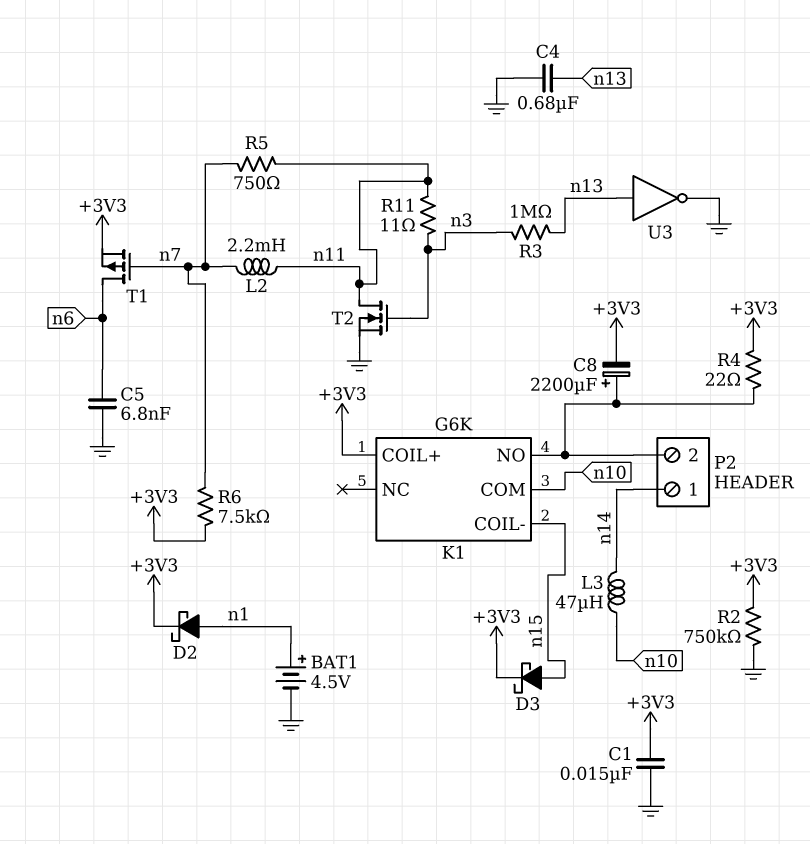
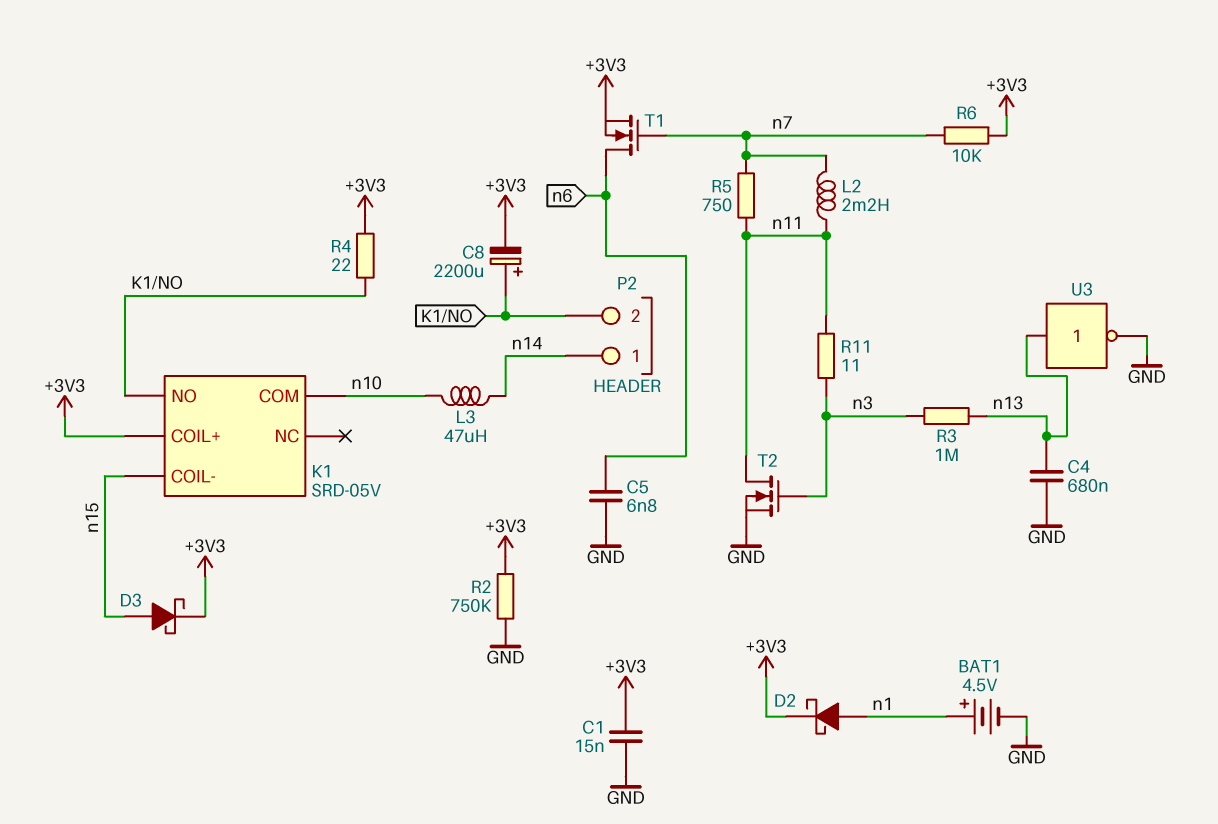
K1: G6K -> SRD-05V
R6: 7.5k (+3V3, n7) -> 10k (+3V3, n7)
T1: PMOS (G n7, D n6, S +3V3) -> NMOS (G n7, D n6, S +3V3)

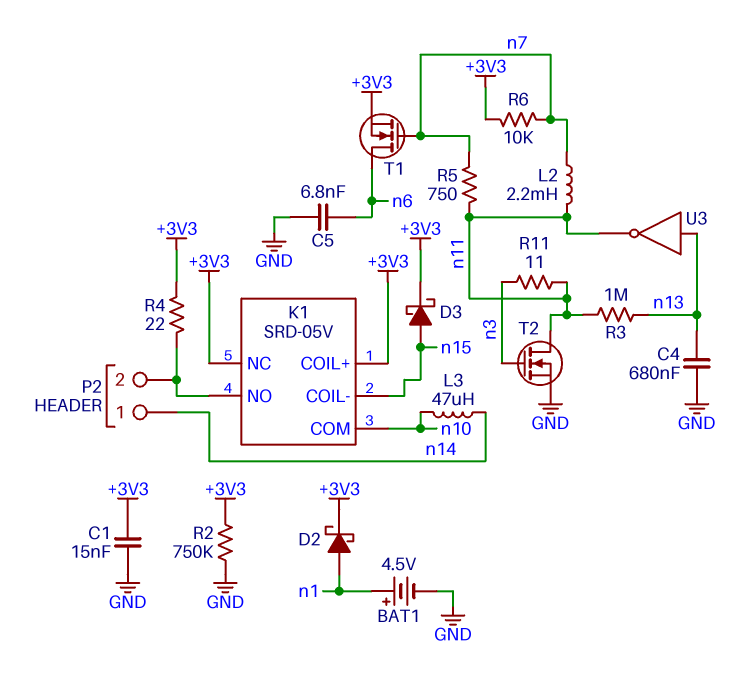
C8: 2200uF (plus K1/NO, minus +3V3) -> none
K1 pin NC: none -> +3V3
R3: 1M (n3, n13) -> 1M (n11, n13)
U3: NOT (in n13, out GND) -> NOT (in n13, out n11)

